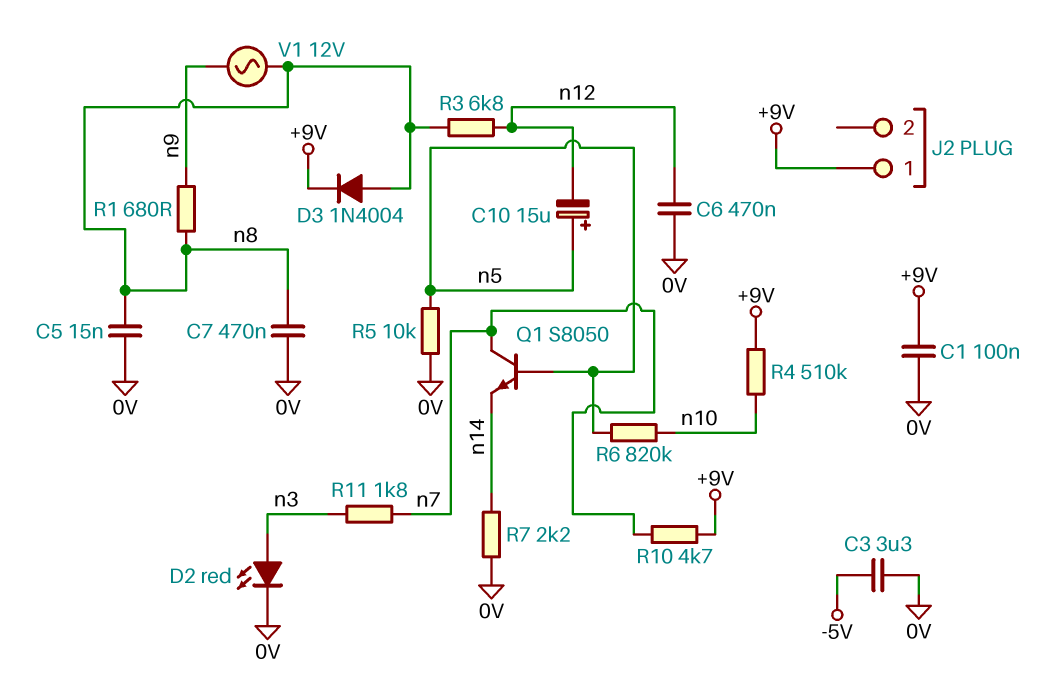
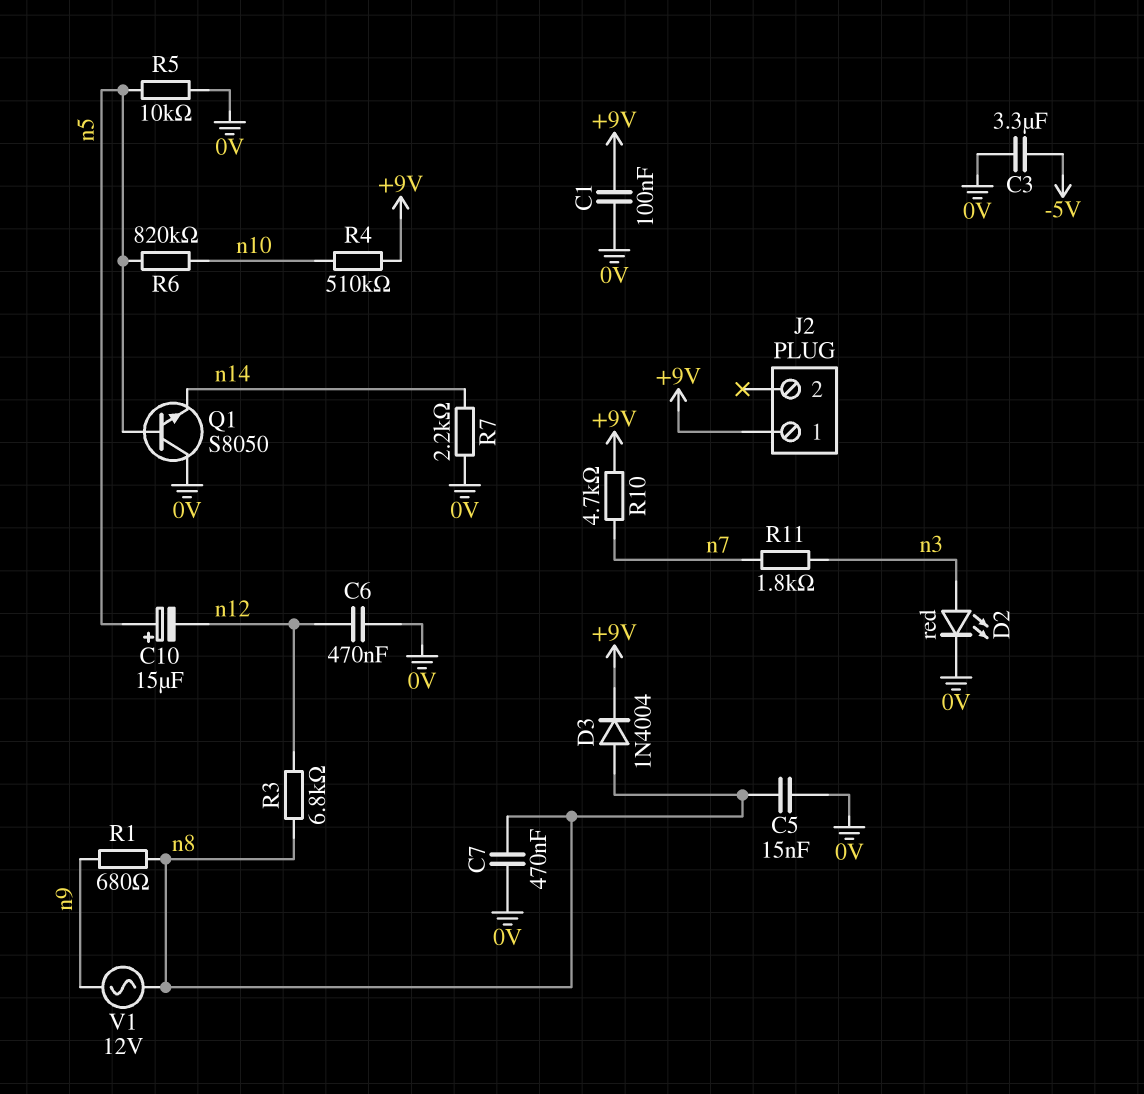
Q1: NPN S8050 (B n5, C n7, E n14) -> NPN S8050 (B n5, C 0V, E n14)

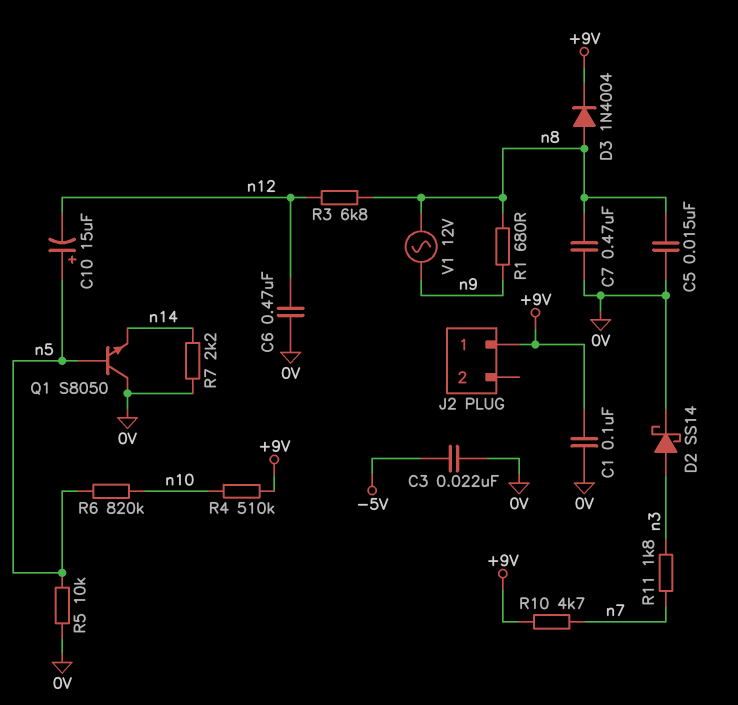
C3: 3.3uF (-5V, 0V) -> 22nF (-5V, 0V)
D2: LED red (A n3, K 0V) -> schottky SS14 (A n3, K 0V)

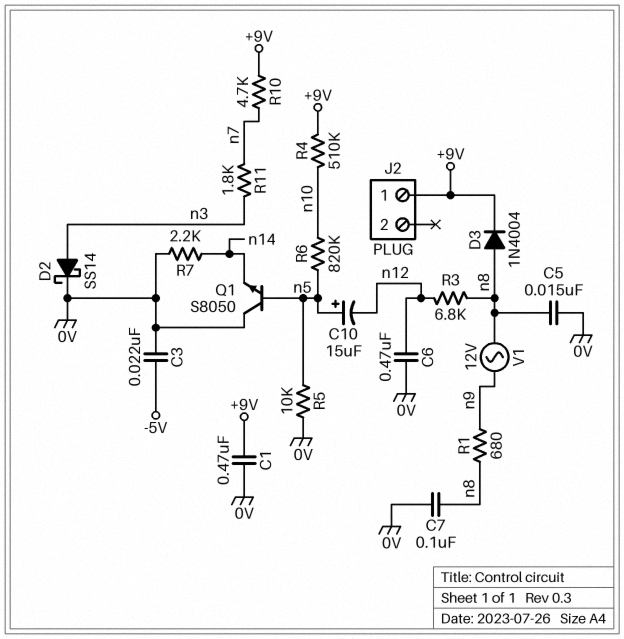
C1: 100nF (+9V, 0V) -> 470nF (+9V, 0V)
C7: 470nF (0V, n8) -> 100nF (0V, n8)

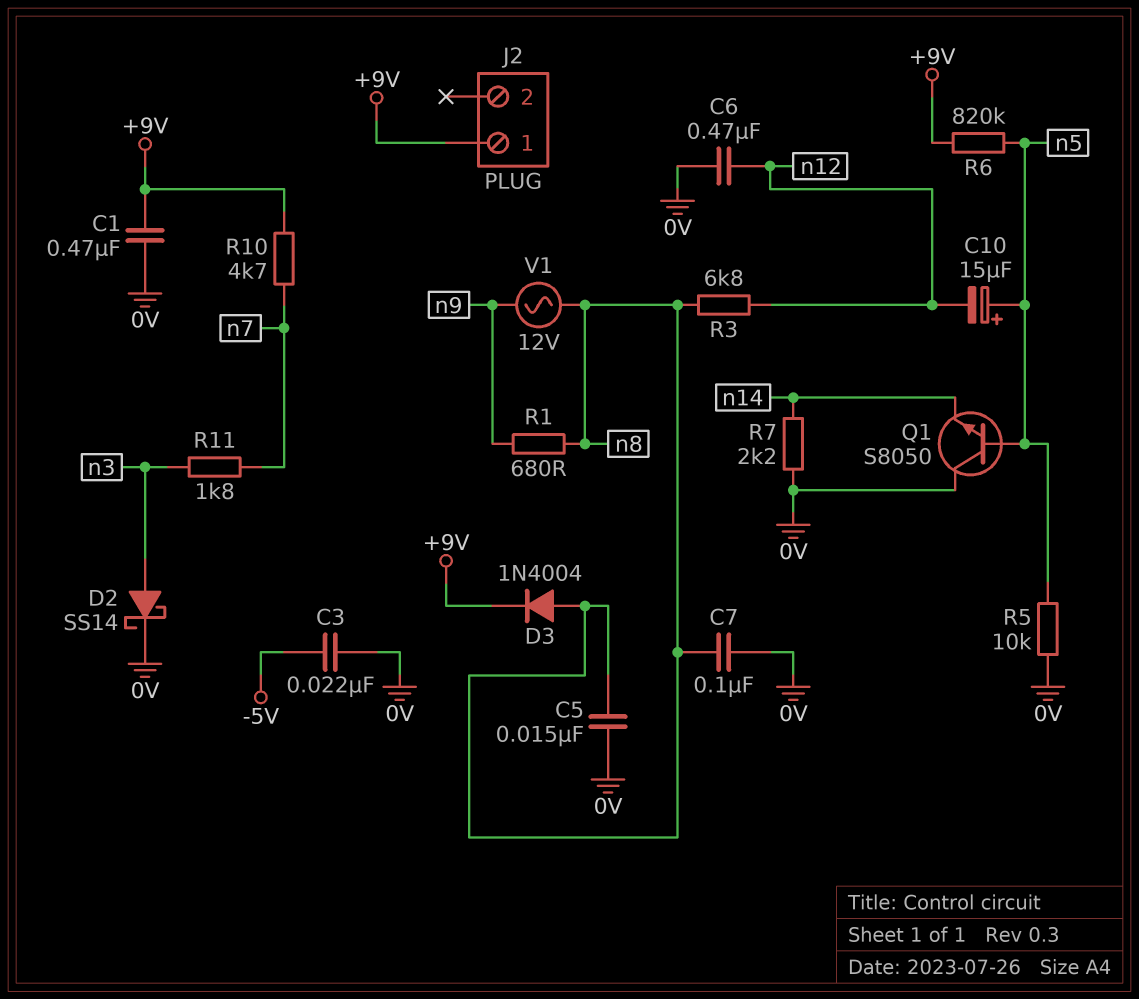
R4: 510k (+9V, n10) -> none
R6: 820k (n5, n10) -> 820k (+9V, n5)

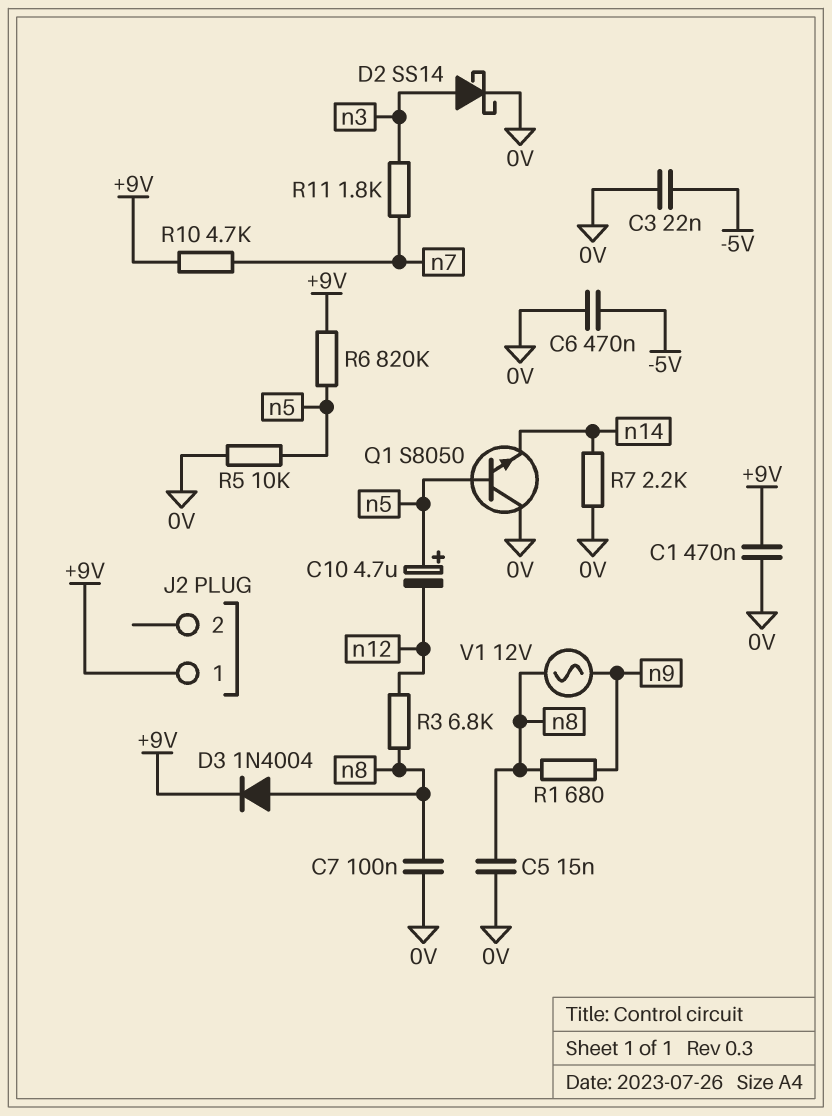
C6: 470nF (0V, n12) -> 470nF (-5V, 0V)
C10: 15uF (plus n5, minus n12) -> 4.7uF (plus n5, minus n12)

